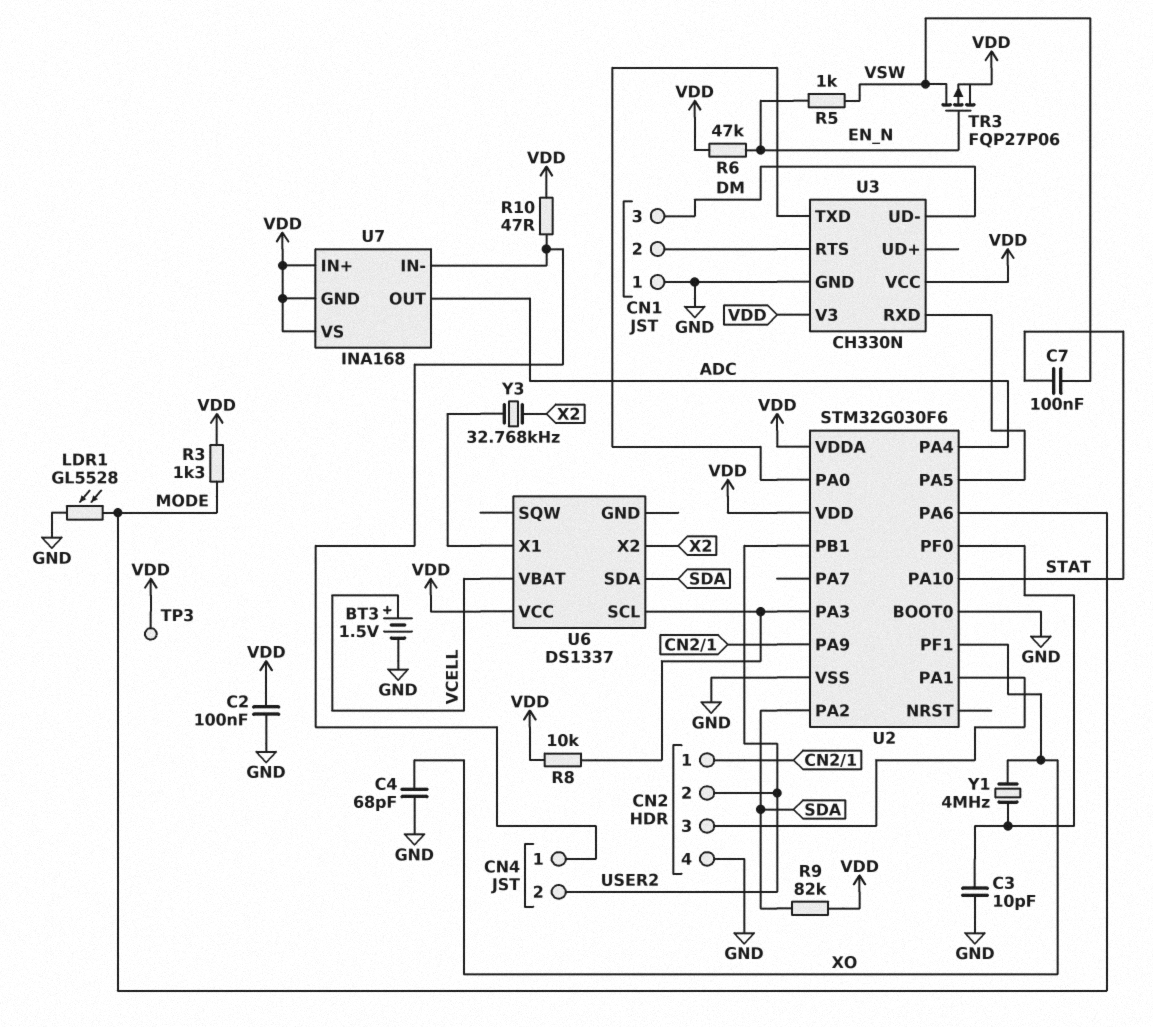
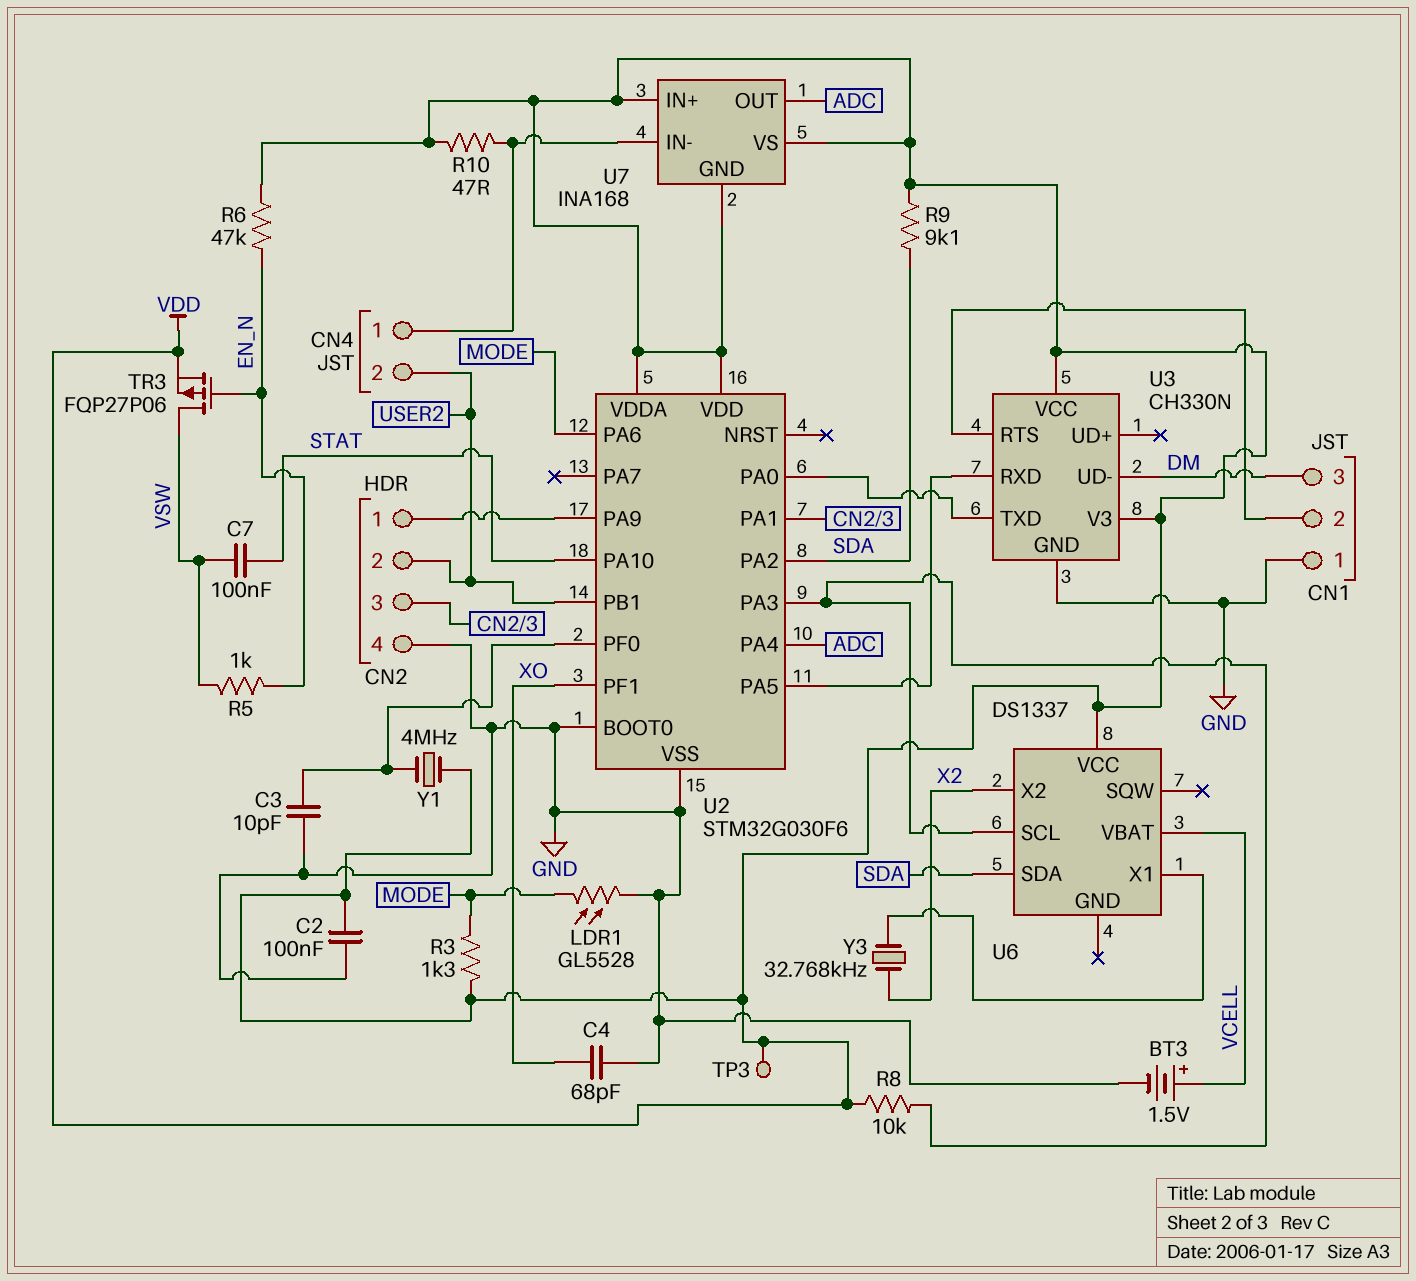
R9: 82k (SDA, VDD) -> 9.1k (SDA, VDD)
Y1: 4MHz (U2/PF0, XO) -> 4MHz (U2/PF0, VDD)

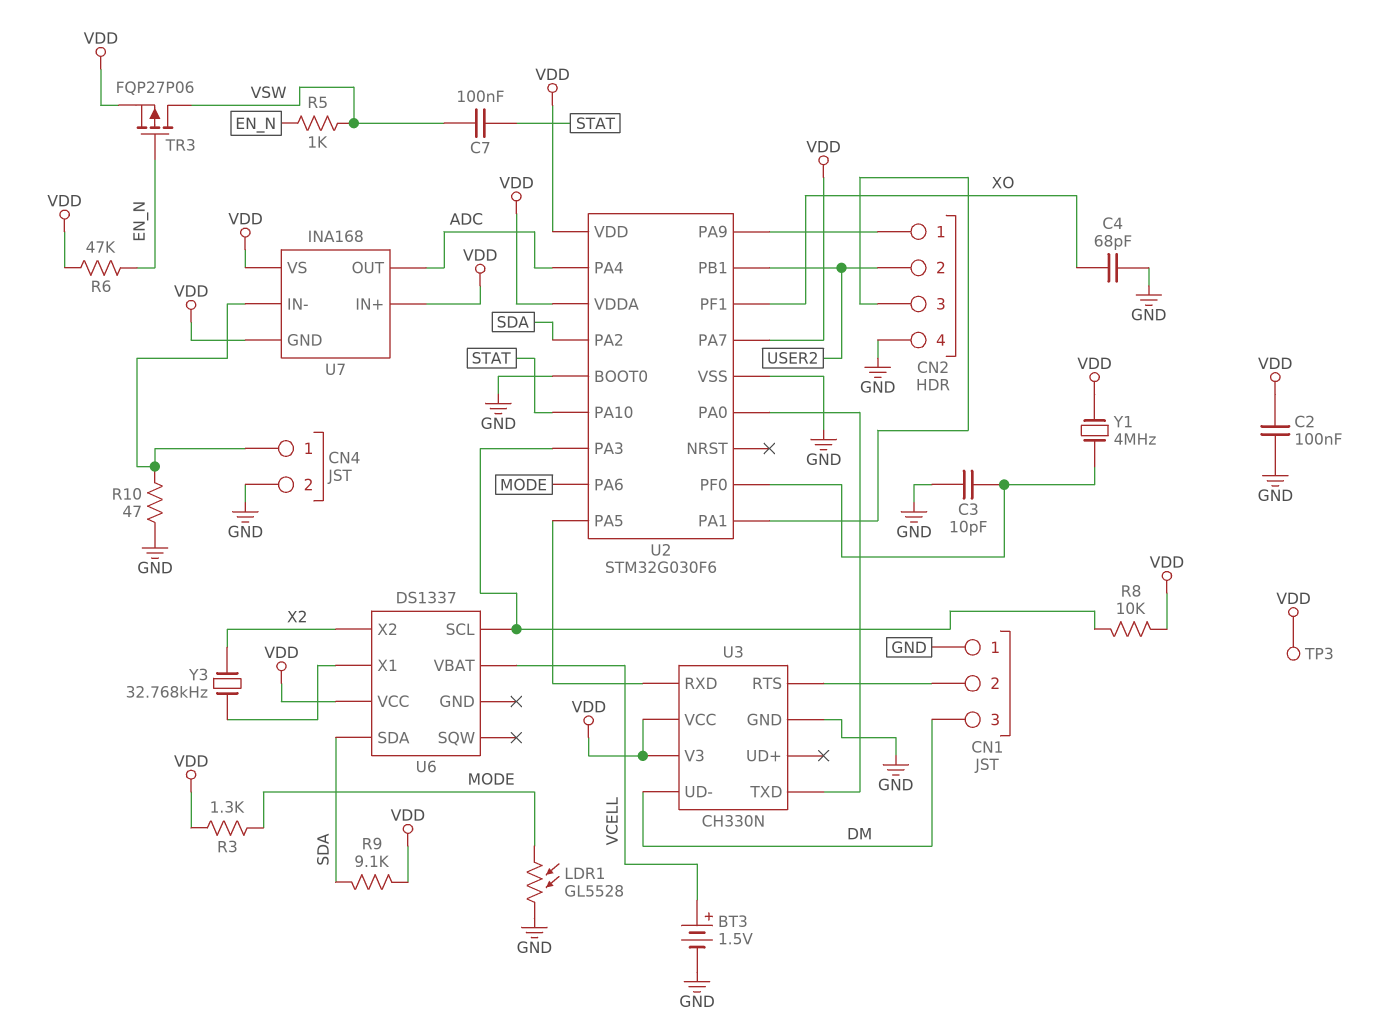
CN4 pin 2: USER2 -> GND
R10: 47 (CN4/1, VDD) -> 47 (CN4/1, GND)
U2 pin PA7: none -> VDD

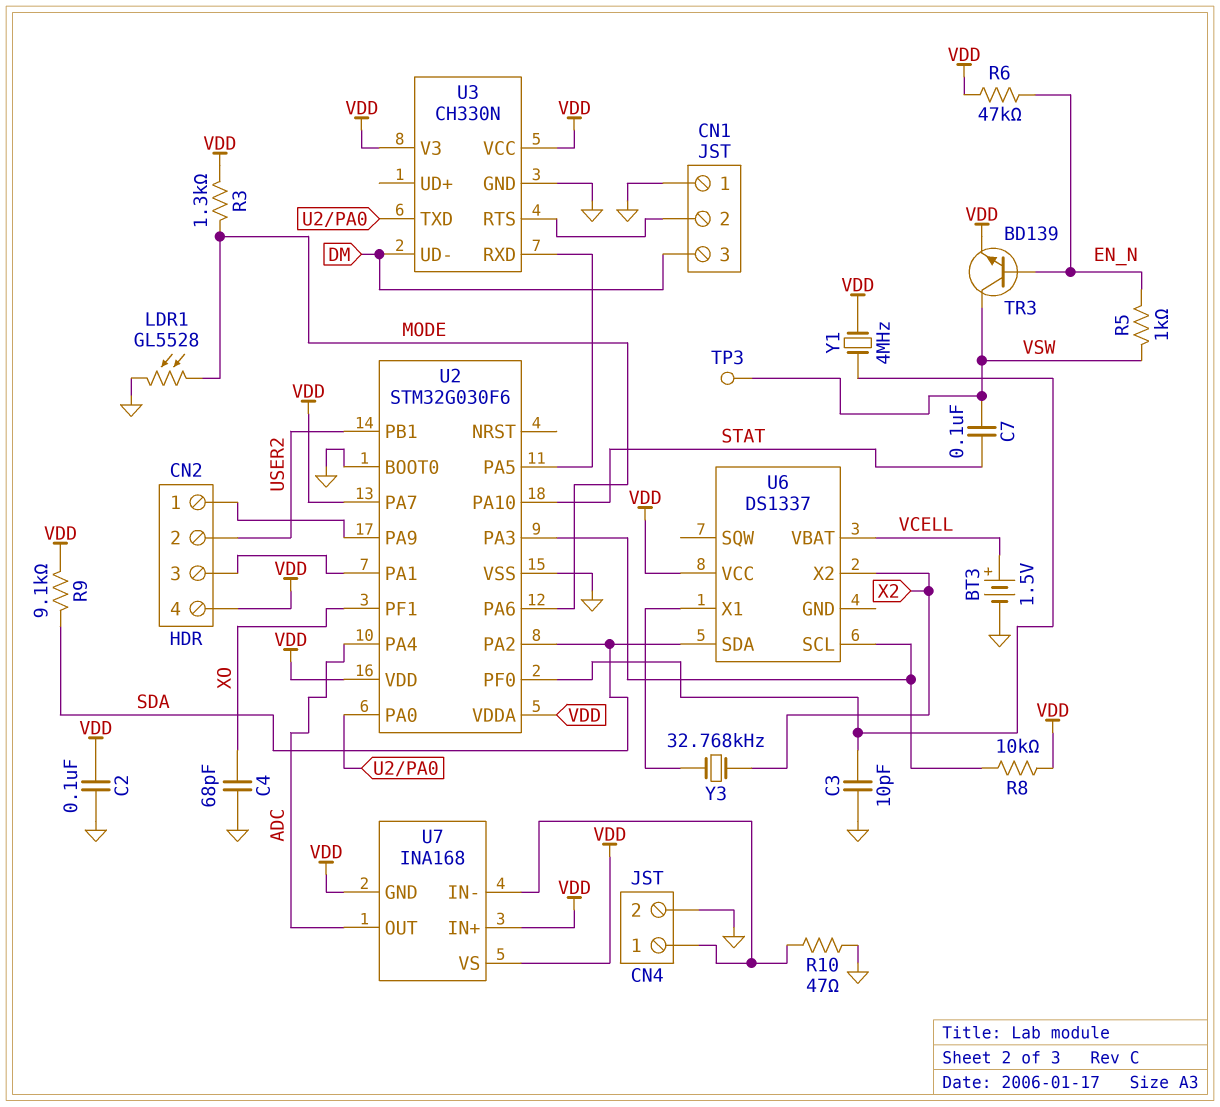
CN2 pin 4: GND -> VDD
TP3: test point (VDD) -> test point (VSW)
TR3: PMOS FQP27P06 (G EN_N, D VSW, S VDD) -> NPN BD139 (B EN_N, C VSW, E VDD)

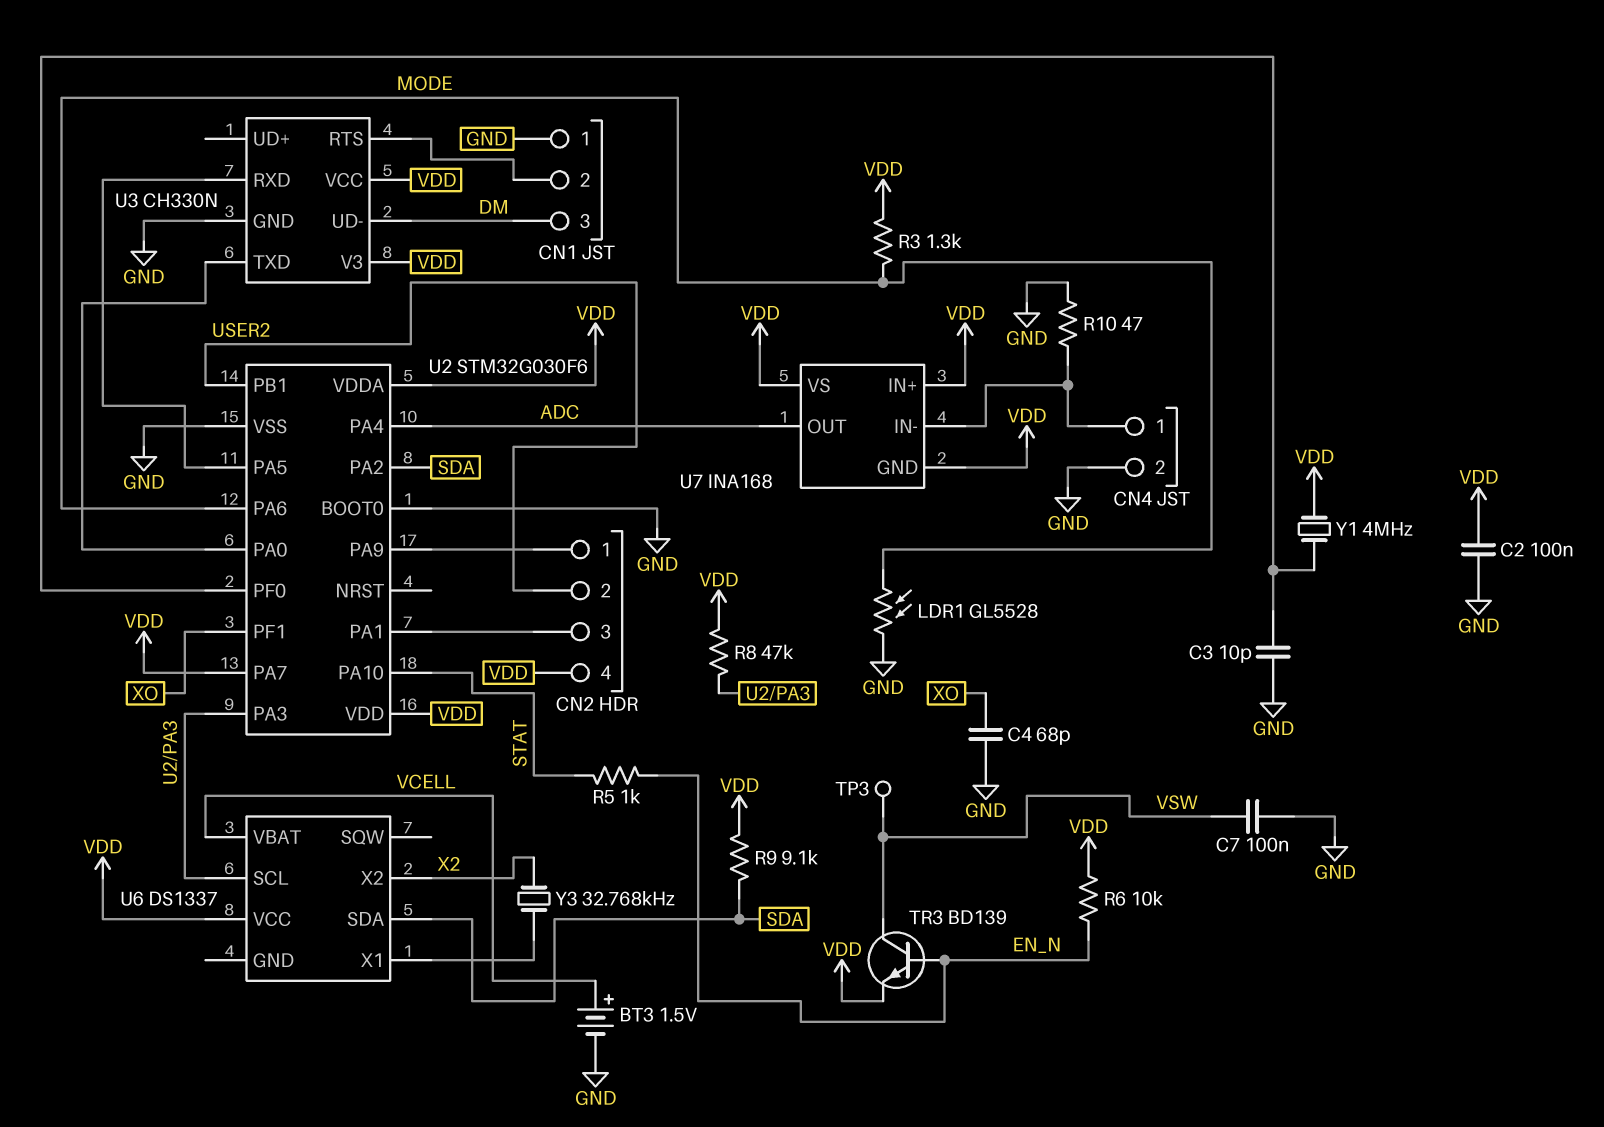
C7: 100nF (STAT, VSW) -> 100nF (GND, VSW)
R5: 1k (EN_N, VSW) -> 1k (EN_N, STAT)
R6: 47k (EN_N, VDD) -> 10k (EN_N, VDD)
R8: 10k (U2/PA3, VDD) -> 47k (U2/PA3, VDD)

